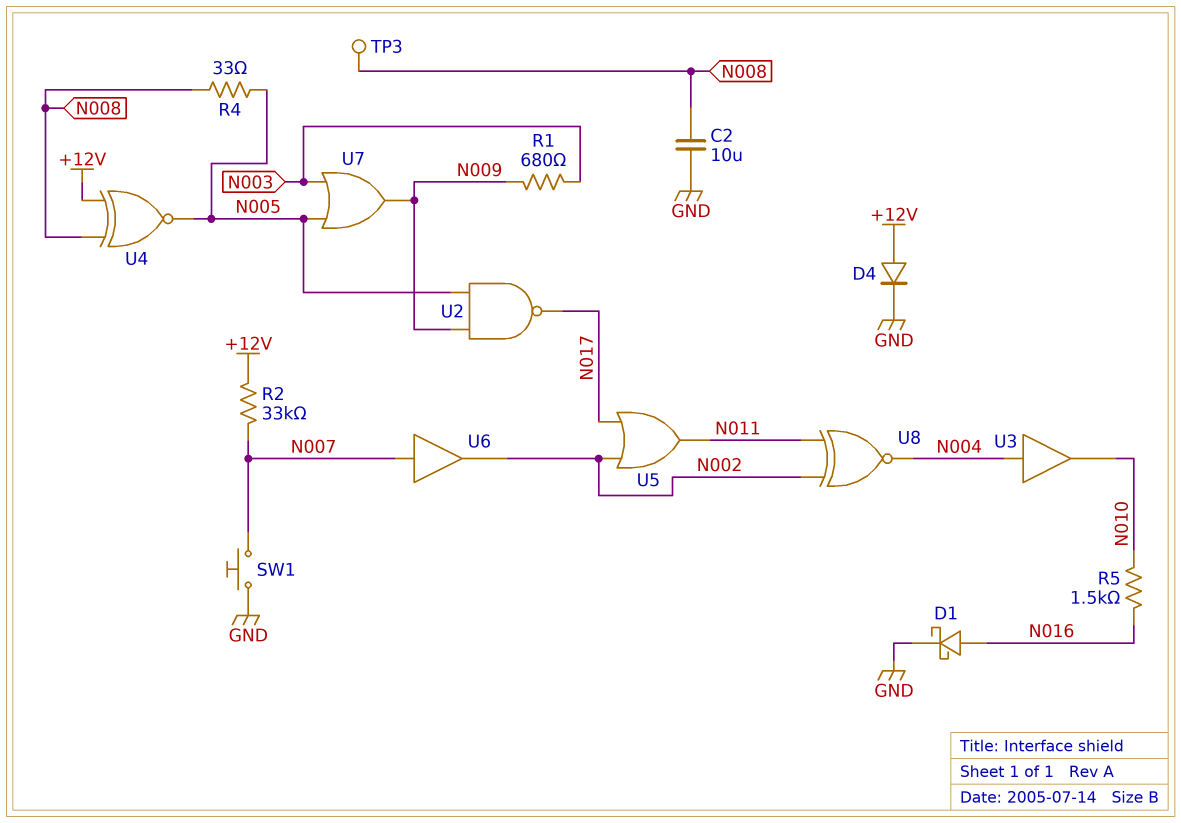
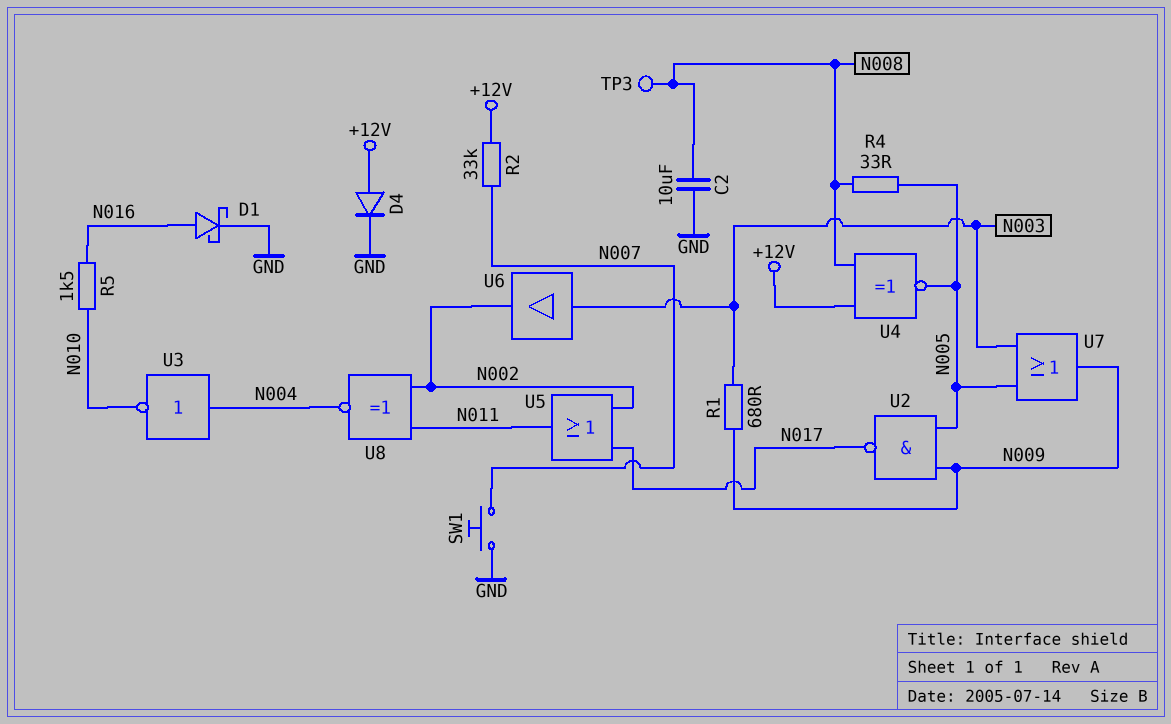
U3: buffer (in N004, out N010) -> NOT (in N004, out N010)
U6: buffer (in N007, out N002) -> buffer (in N003, out N002)

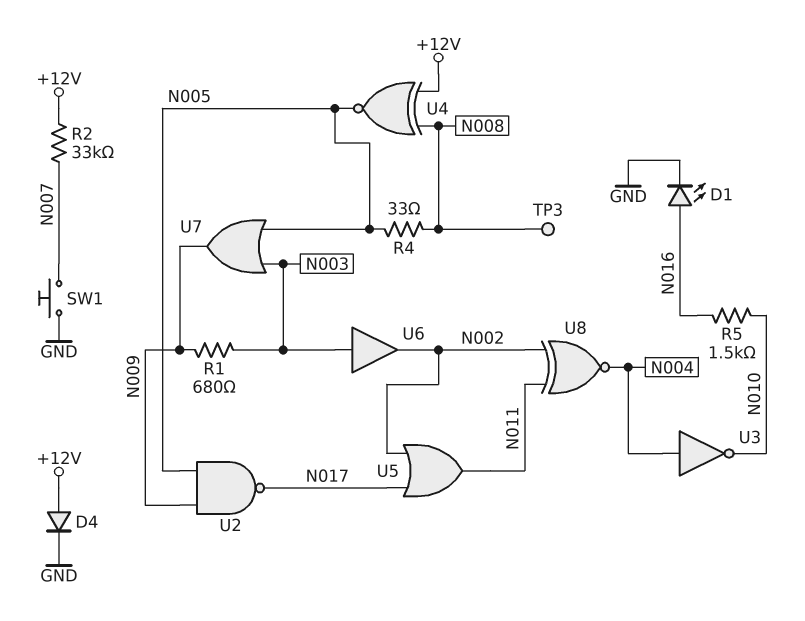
C2: 10uF (GND, N008) -> none
D1: schottky (A N016, K GND) -> LED (A N016, K GND)

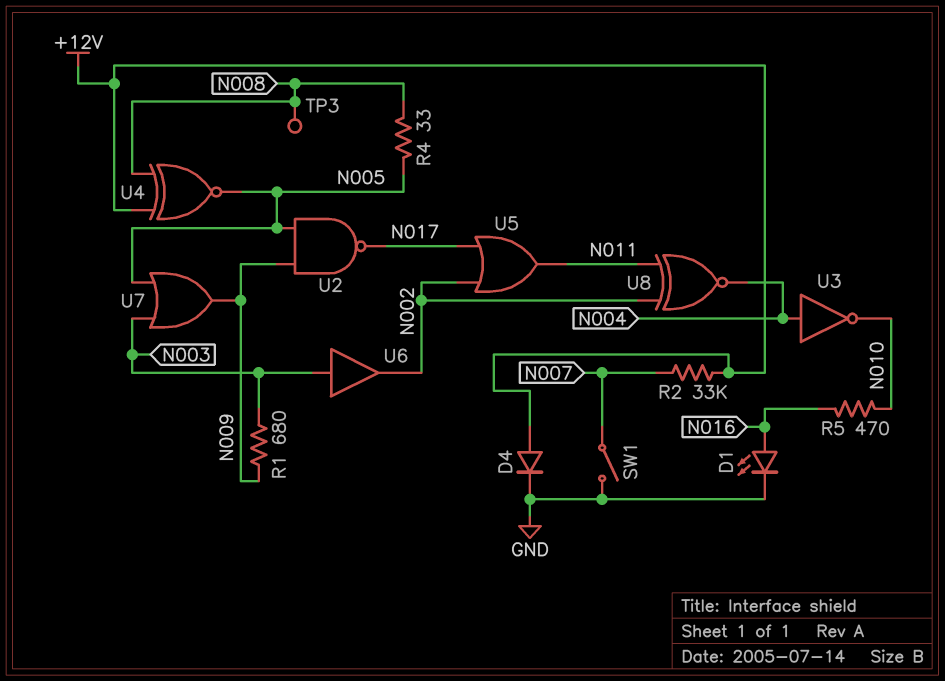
R5: 1.5k (N010, N016) -> 470 (N010, N016)
SW1: button (GND, N007) -> switch (GND, N007)

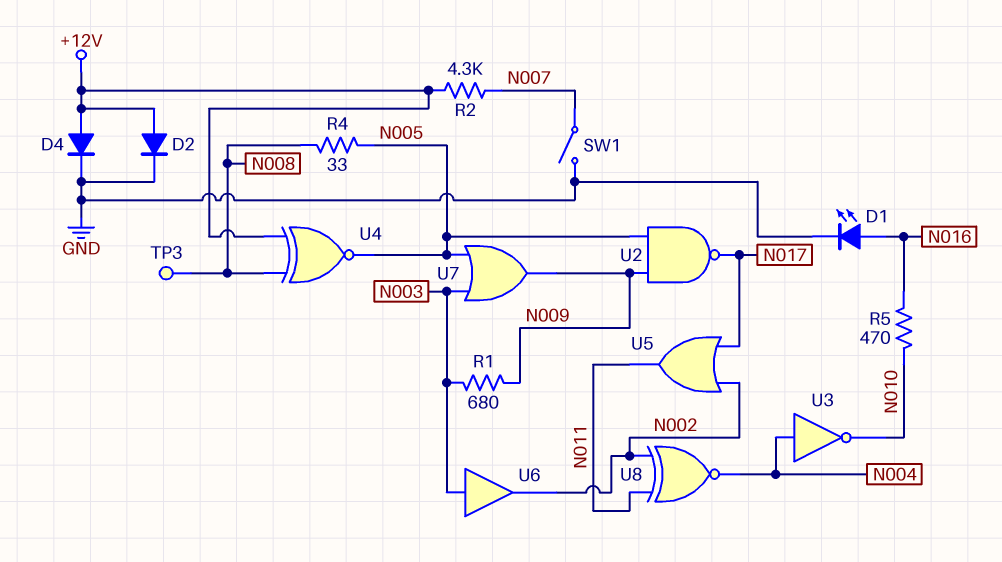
D2: none -> diode (A +12V, K GND)
R2: 33k (+12V, N007) -> 4.3k (+12V, N007)

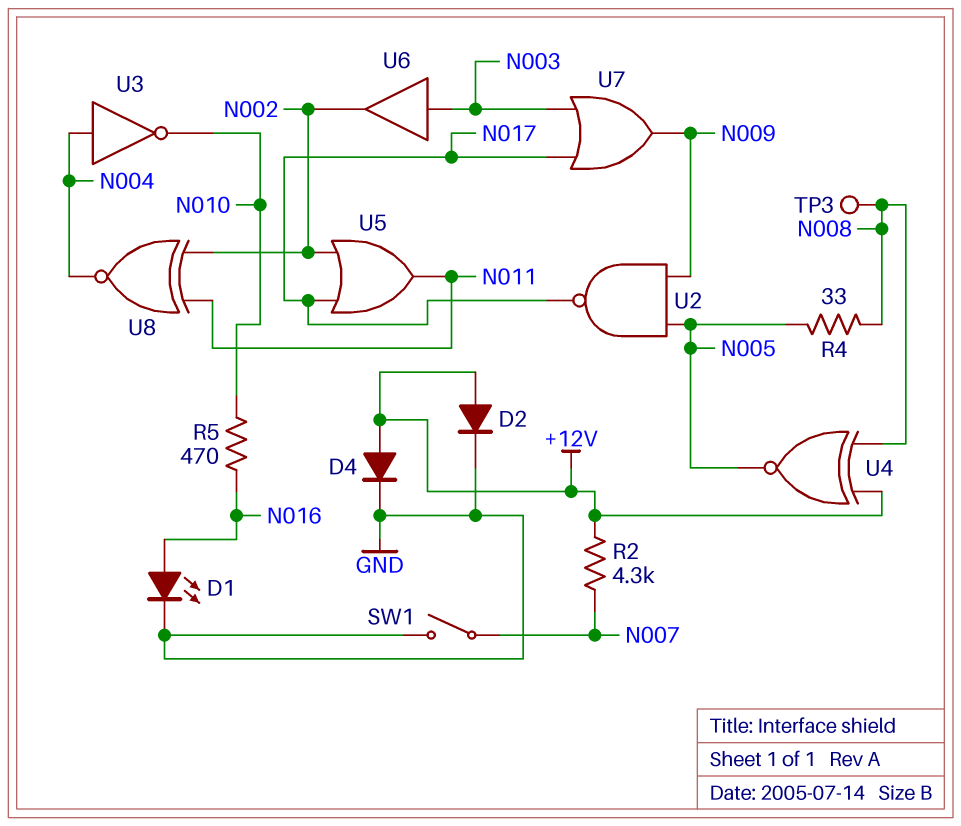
R1: 680 (N003, N009) -> none
U7: OR (in N003, in N005, out N009) -> OR (in N003, in N017, out N009)

